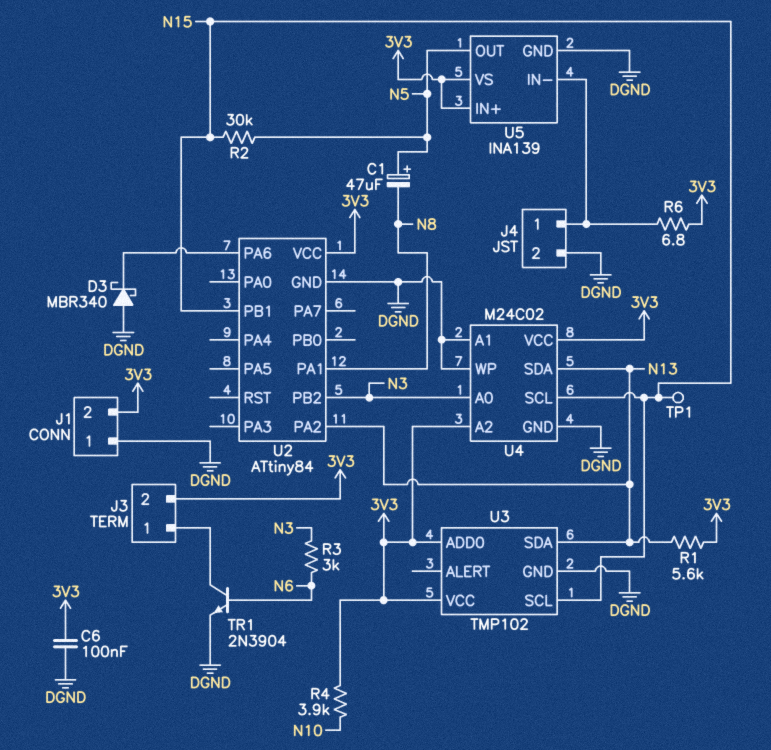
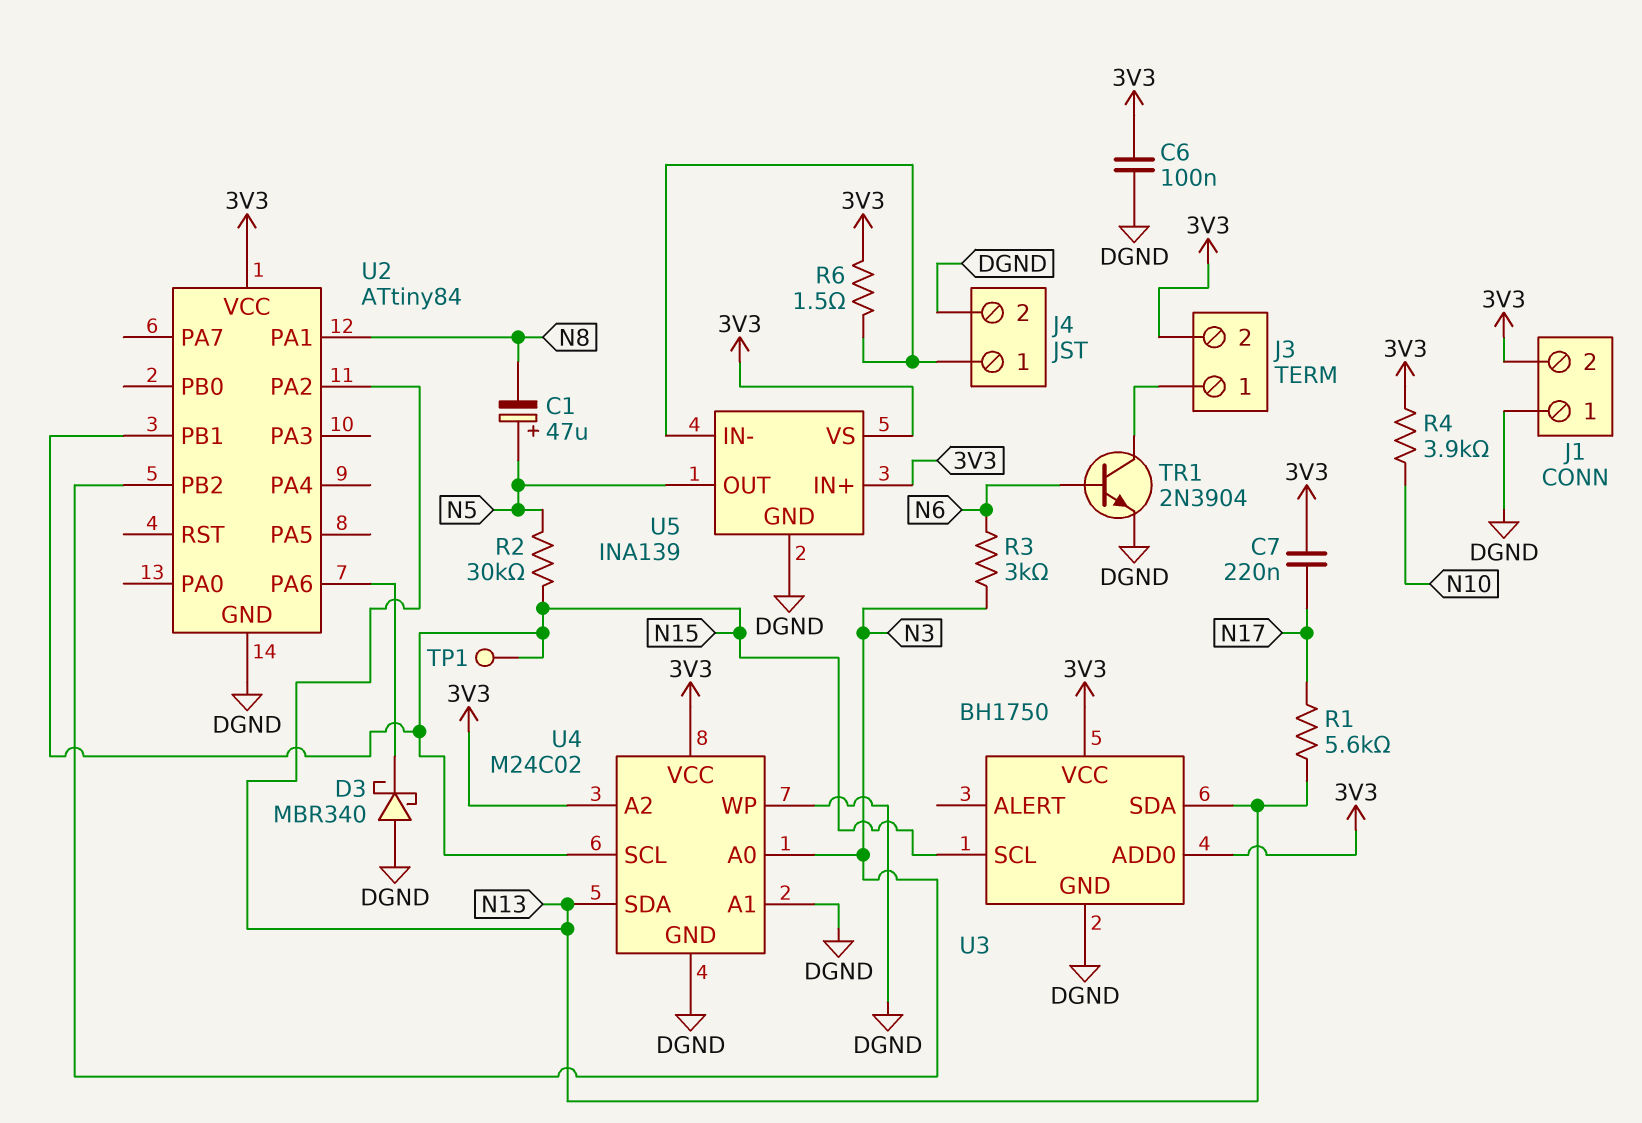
C7: none -> 220nF (3V3, N17)
R1: 5.6k (3V3, N13) -> 5.6k (N13, N17)
R6: 6.8 (3V3, J4/1) -> 1.5 (3V3, J4/1)
U3: TMP102 -> BH1750

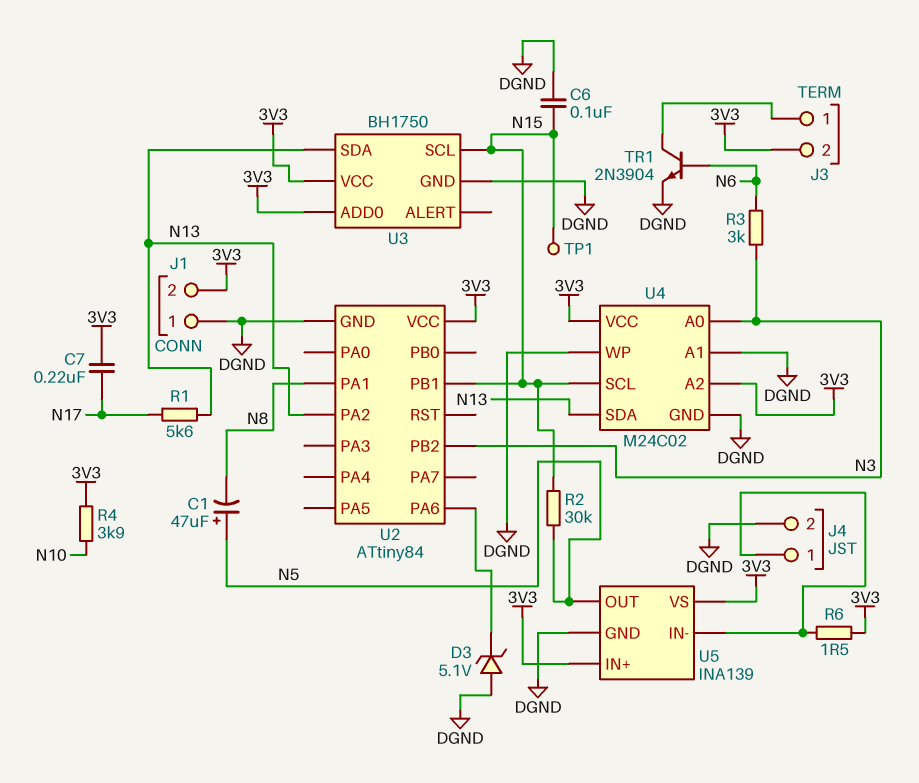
C6: 100nF (3V3, DGND) -> 100nF (DGND, N15)
D3: schottky MBR340 (A DGND, K U2/PA6) -> zener 5.1V (A DGND, K U2/PA6)

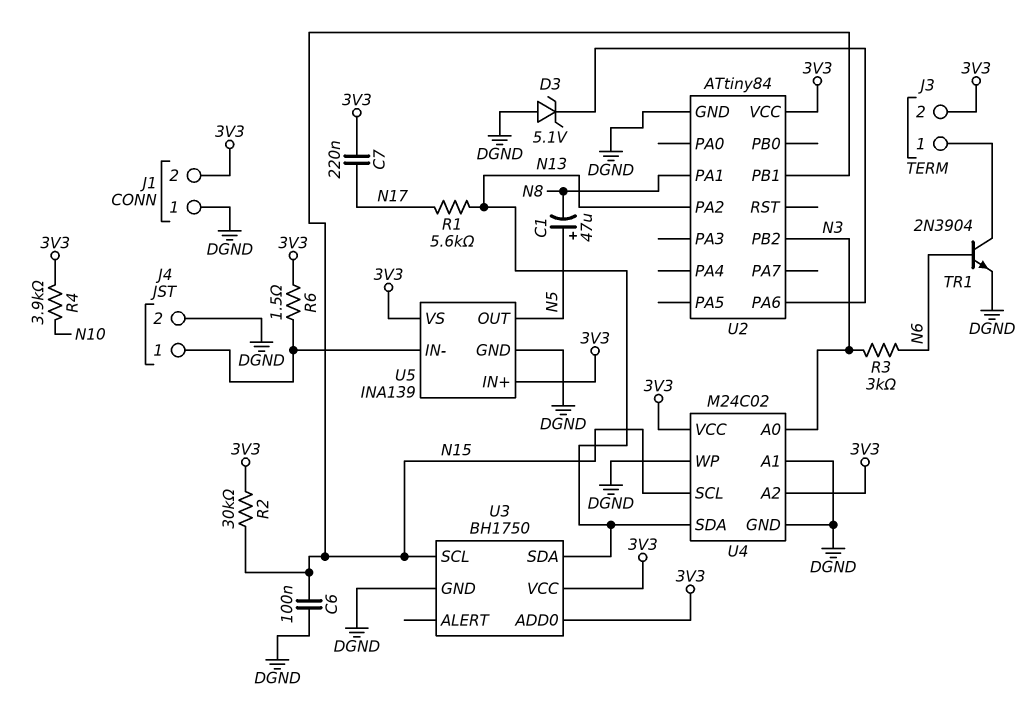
R2: 30k (N5, N15) -> 30k (3V3, N15)
TP1: test point (N15) -> none

